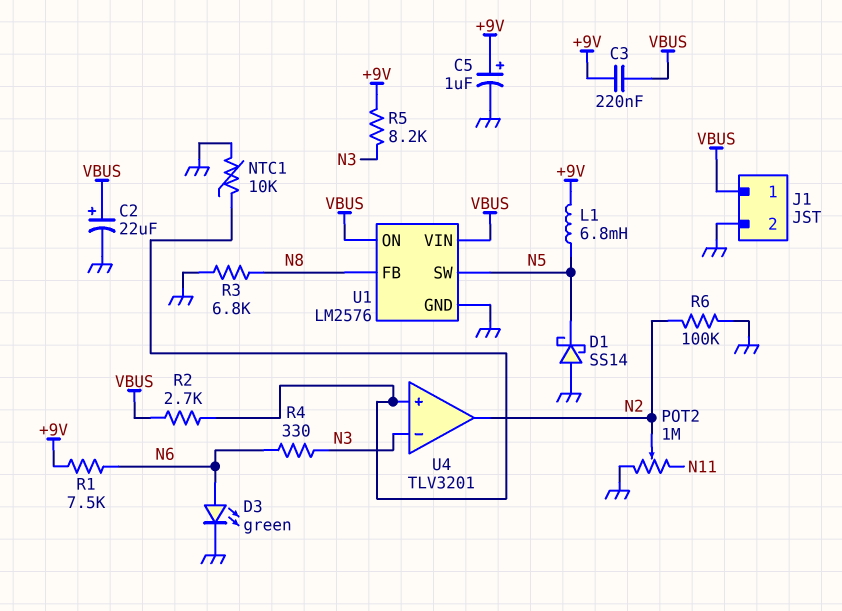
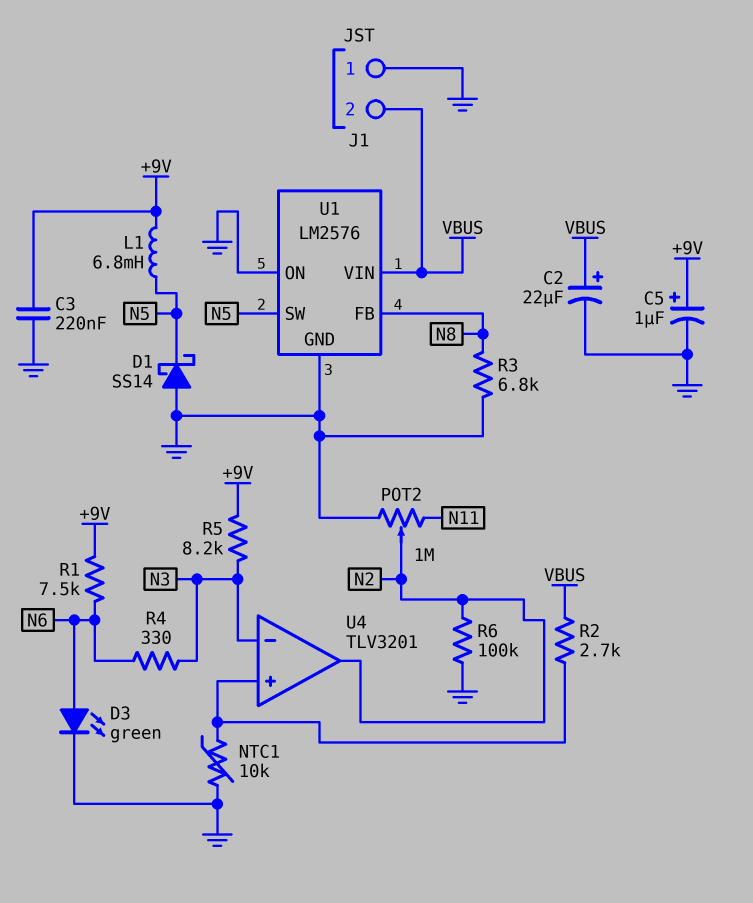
C3: 220nF (+9V, VBUS) -> 220nF (+9V, GND)
J1 pin 1: VBUS -> GND
J1 pin 2: GND -> VBUS
U1 pin ON: VBUS -> GND

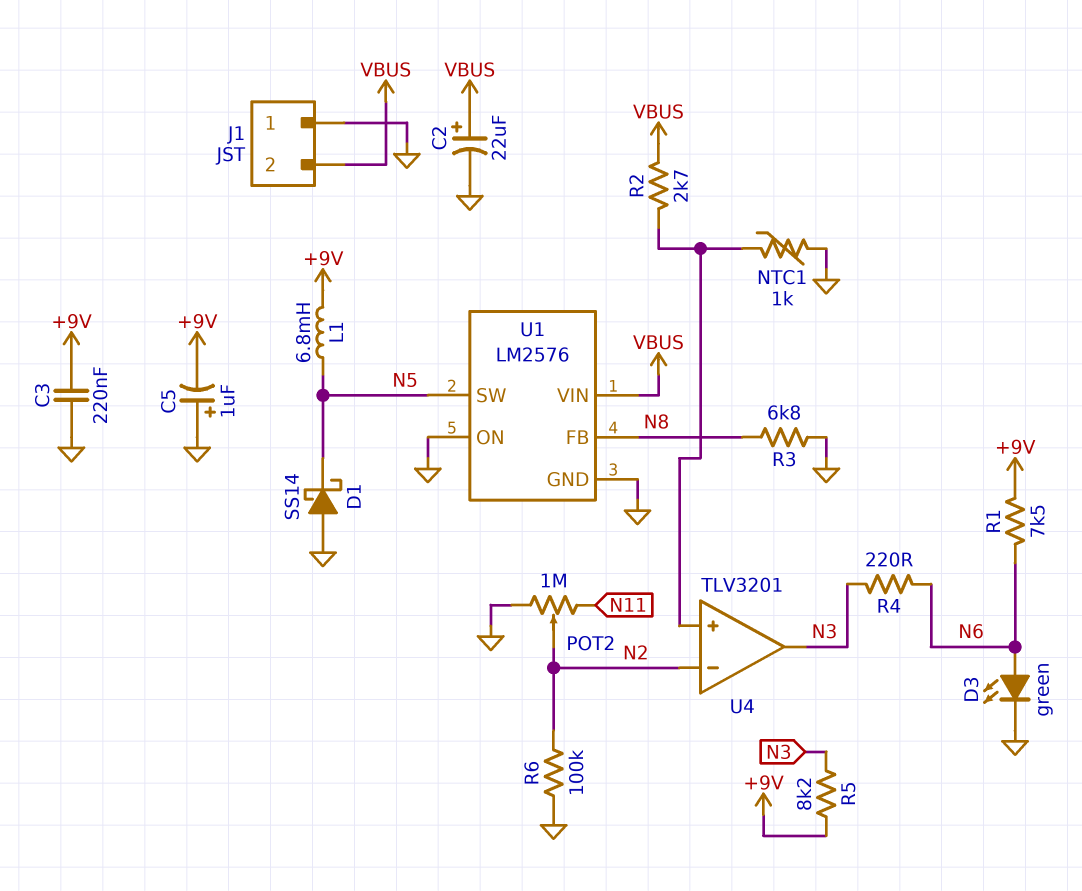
C5: 1uF (plus +9V, minus GND) -> 1uF (plus GND, minus +9V)
NTC1: 10k (GND, U4/in+) -> 1k (GND, U4/in+)
R4: 330 (N3, N6) -> 220 (N3, N6)
U4 pin in-: N3 -> N2
U4 pin out: N2 -> N3

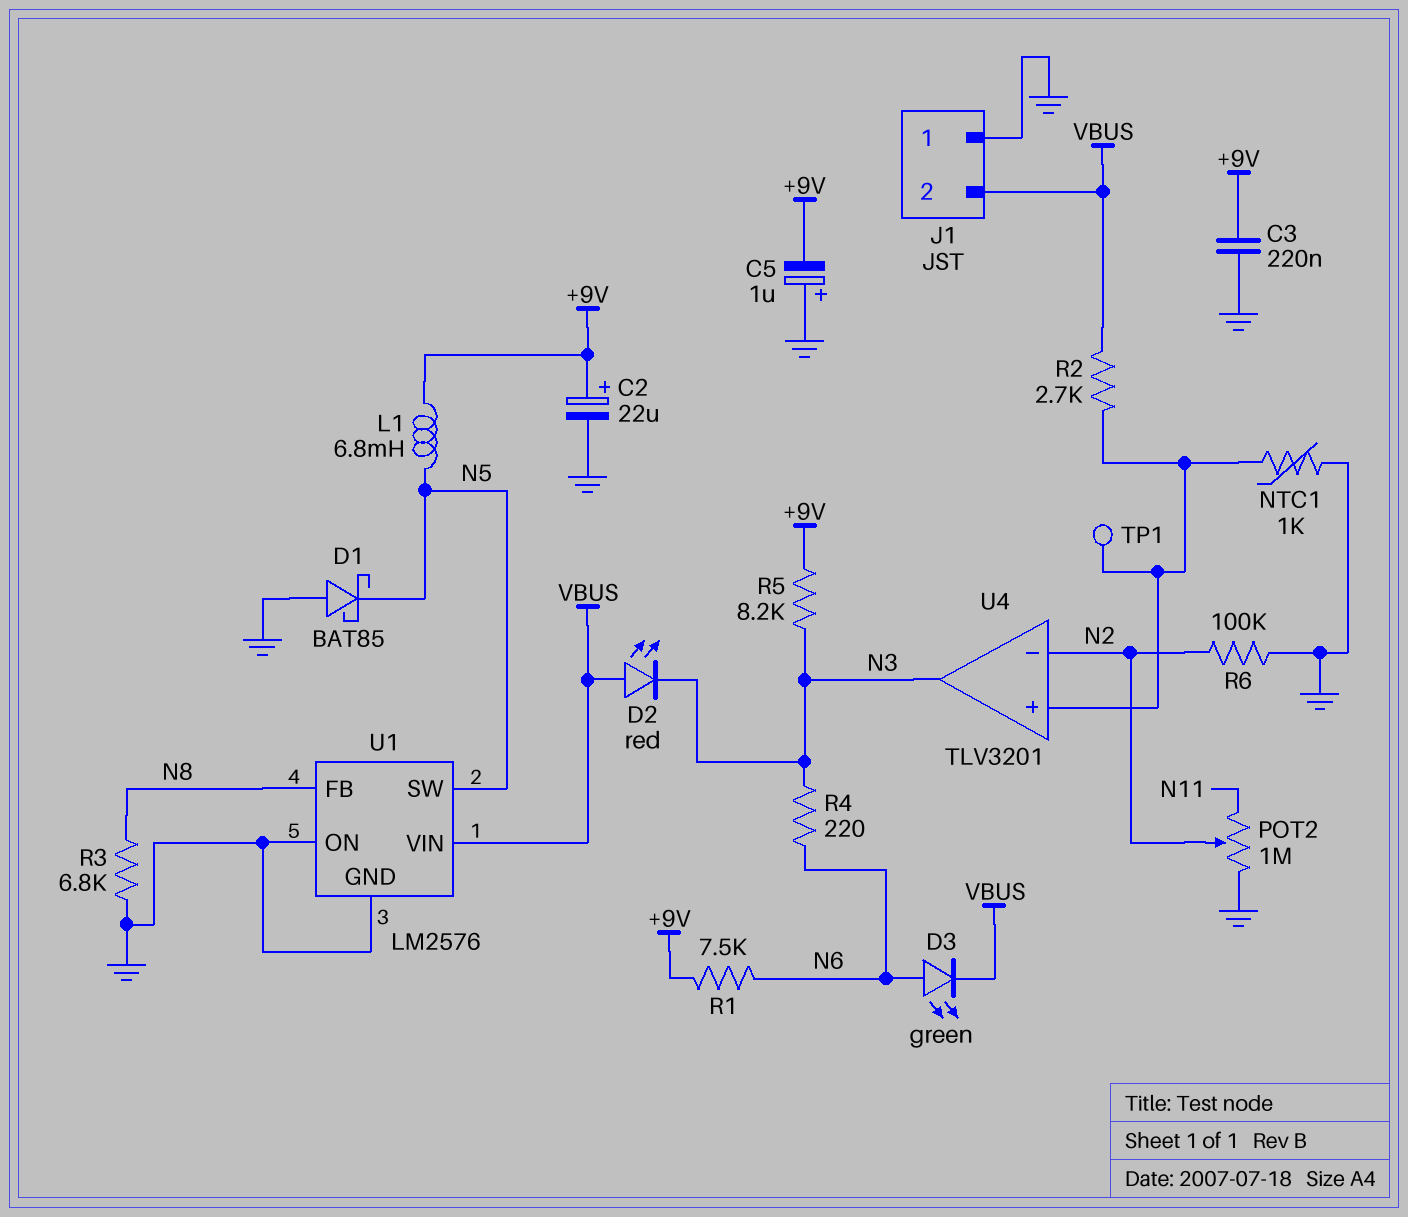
C2: 22uF (plus VBUS, minus GND) -> 22uF (plus +9V, minus GND)
D1: schottky SS14 (A GND, K N5) -> schottky BAT85 (A GND, K N5)
D2: none -> LED red (A VBUS, K N3)
D3: LED green (A N6, K GND) -> LED green (A N6, K VBUS)
TP1: none -> test point (U4/in+)

